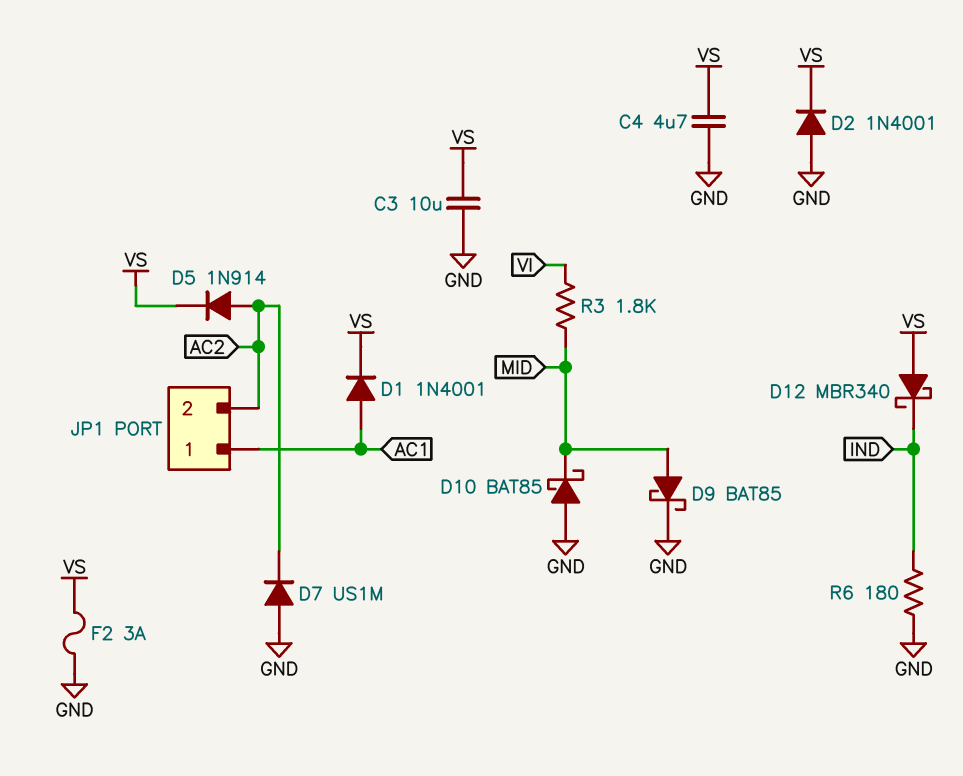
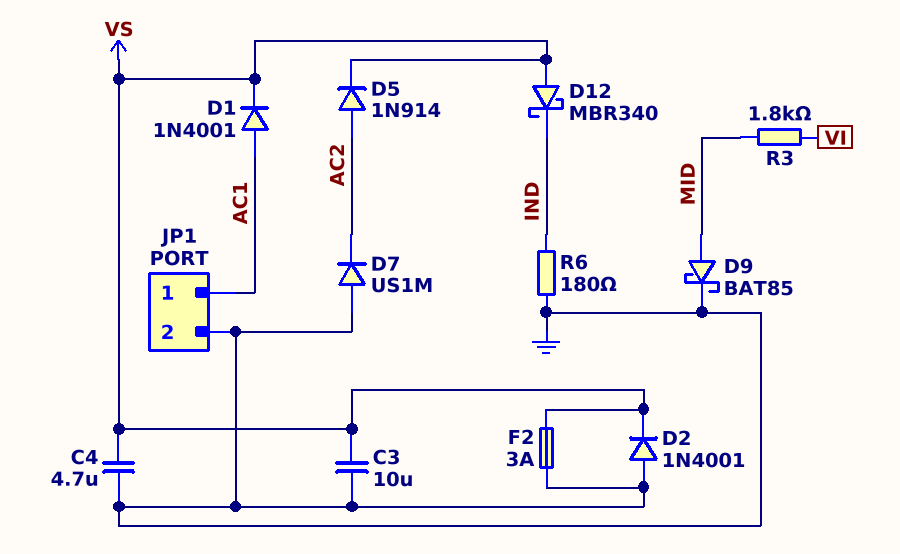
D10: schottky BAT85 (A GND, K MID) -> none
JP1 pin 2: AC2 -> GND

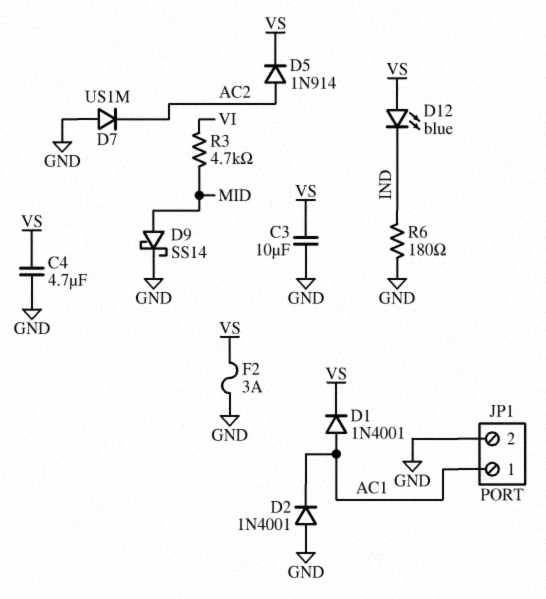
D2: diode 1N4001 (A GND, K VS) -> diode 1N4001 (A GND, K AC1)
D9: schottky BAT85 (A MID, K GND) -> schottky SS14 (A MID, K GND)
D12: schottky MBR340 (A VS, K IND) -> LED blue (A VS, K IND)
R3: 1.8k (MID, VI) -> 4.7k (MID, VI)

